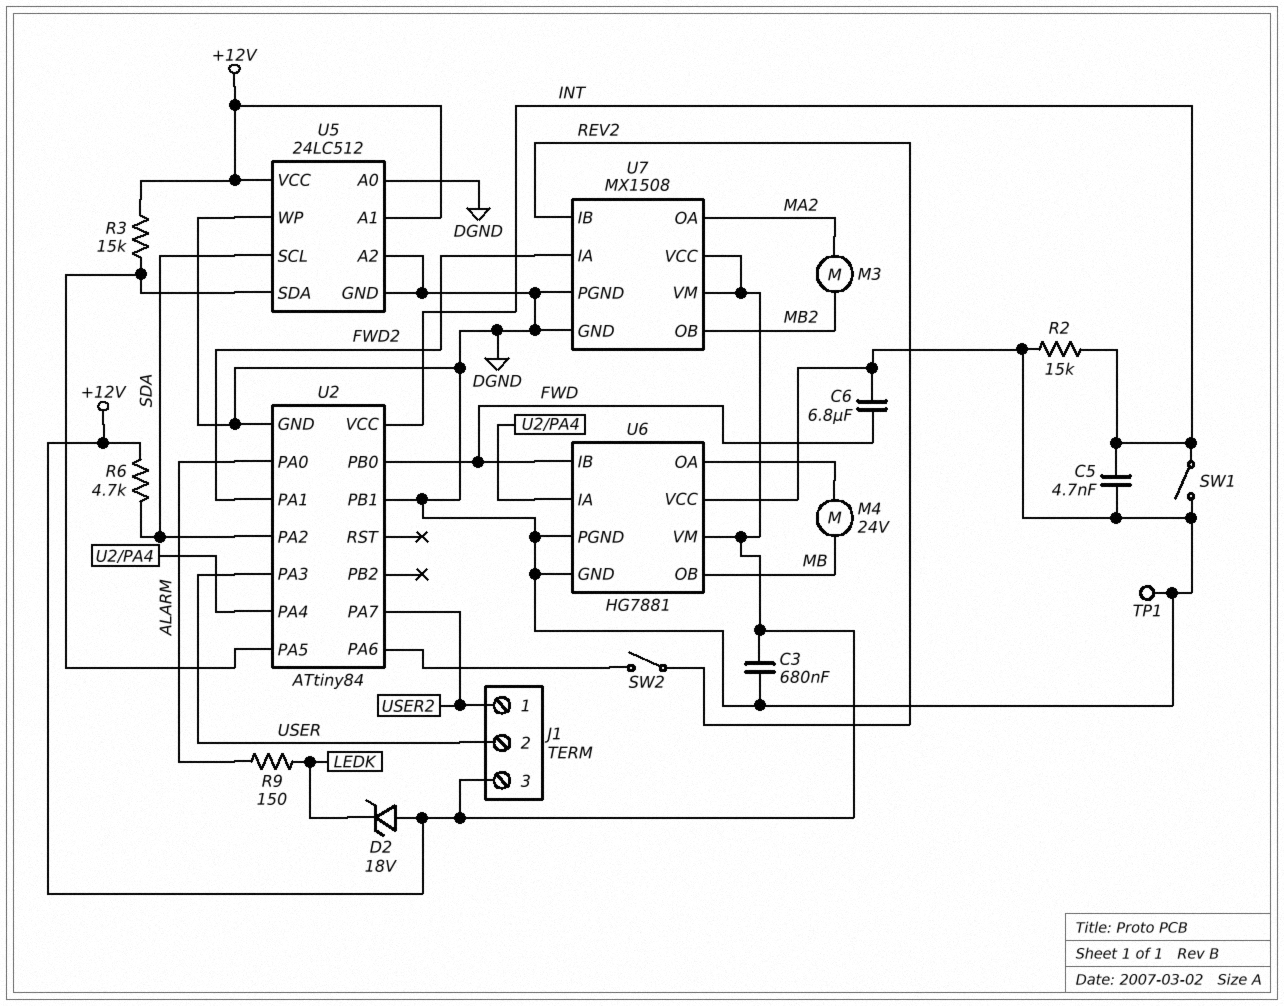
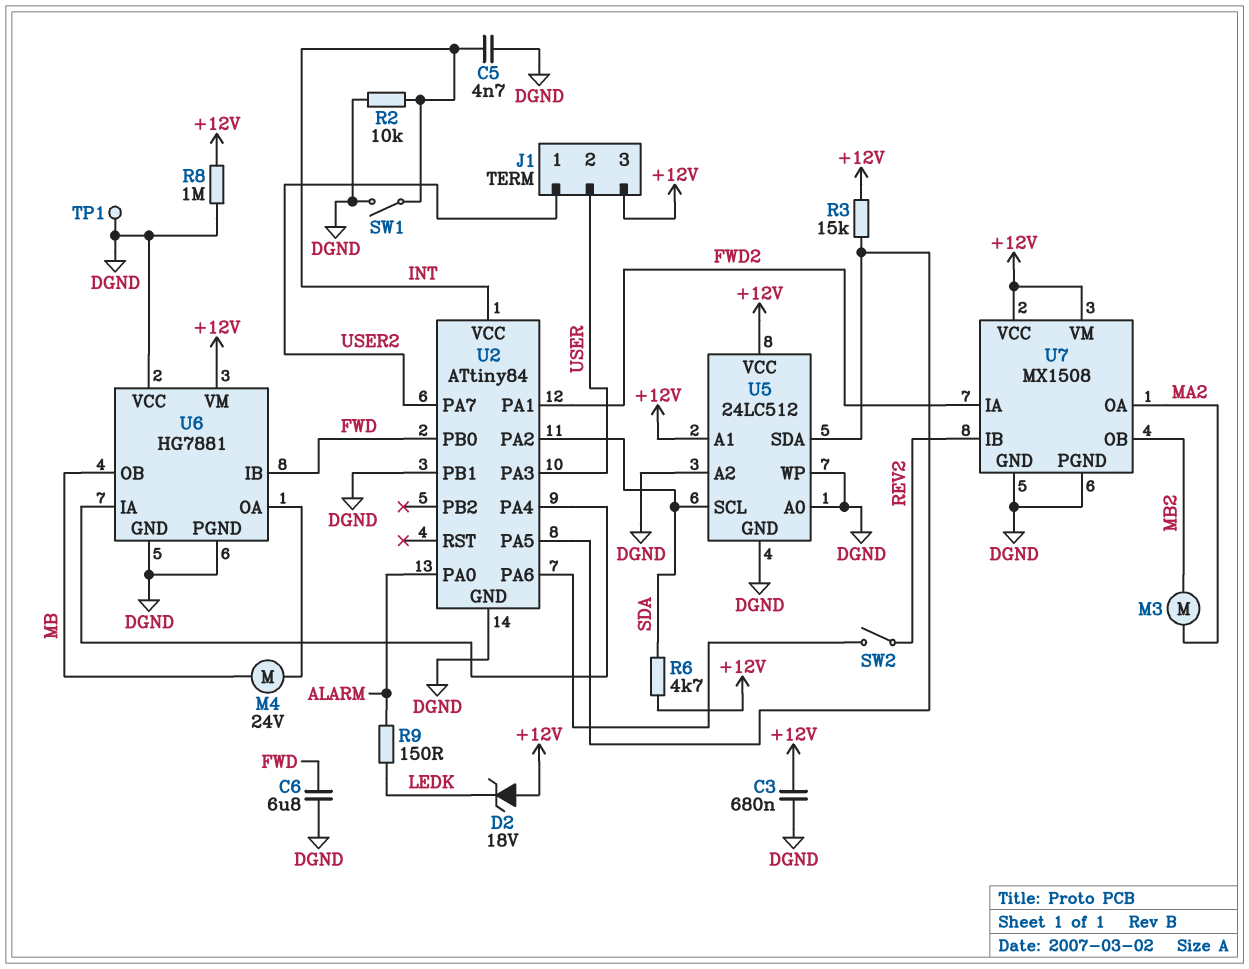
R2: 15k (DGND, INT) -> 10k (DGND, INT)
R8: none -> 1M (+12V, DGND)

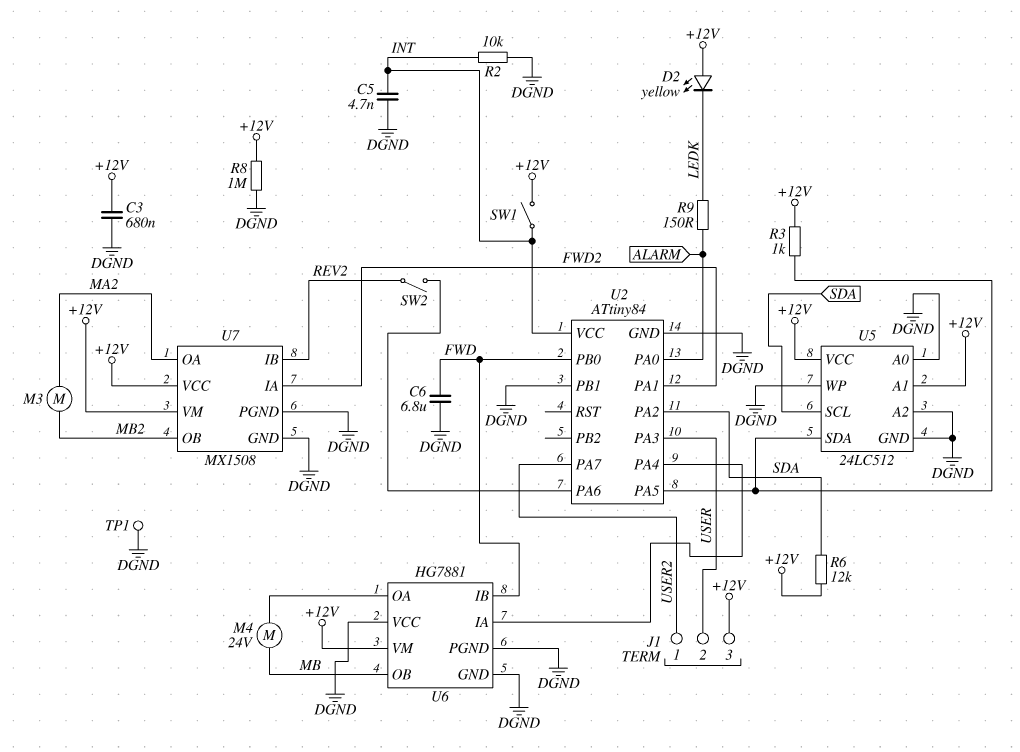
D2: zener 18V (A +12V, K LEDK) -> LED yellow (A +12V, K LEDK)
R3: 15k (+12V, U2/PA5) -> 1k (+12V, U2/PA5)
R6: 4.7k (+12V, SDA) -> 12k (+12V, SDA)
SW1: switch (DGND, INT) -> switch (+12V, INT)

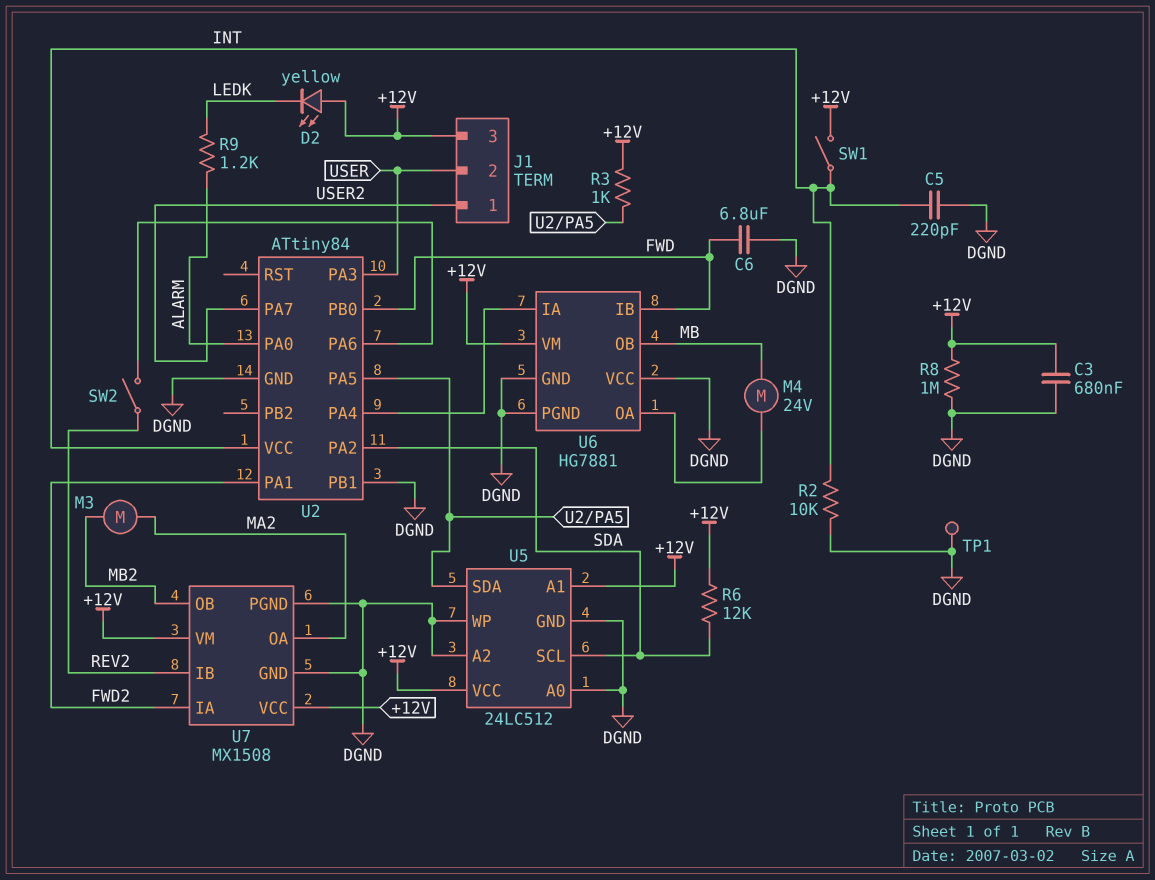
C5: 4.7nF (DGND, INT) -> 220pF (DGND, INT)
R9: 150 (ALARM, LEDK) -> 1.2k (ALARM, LEDK)

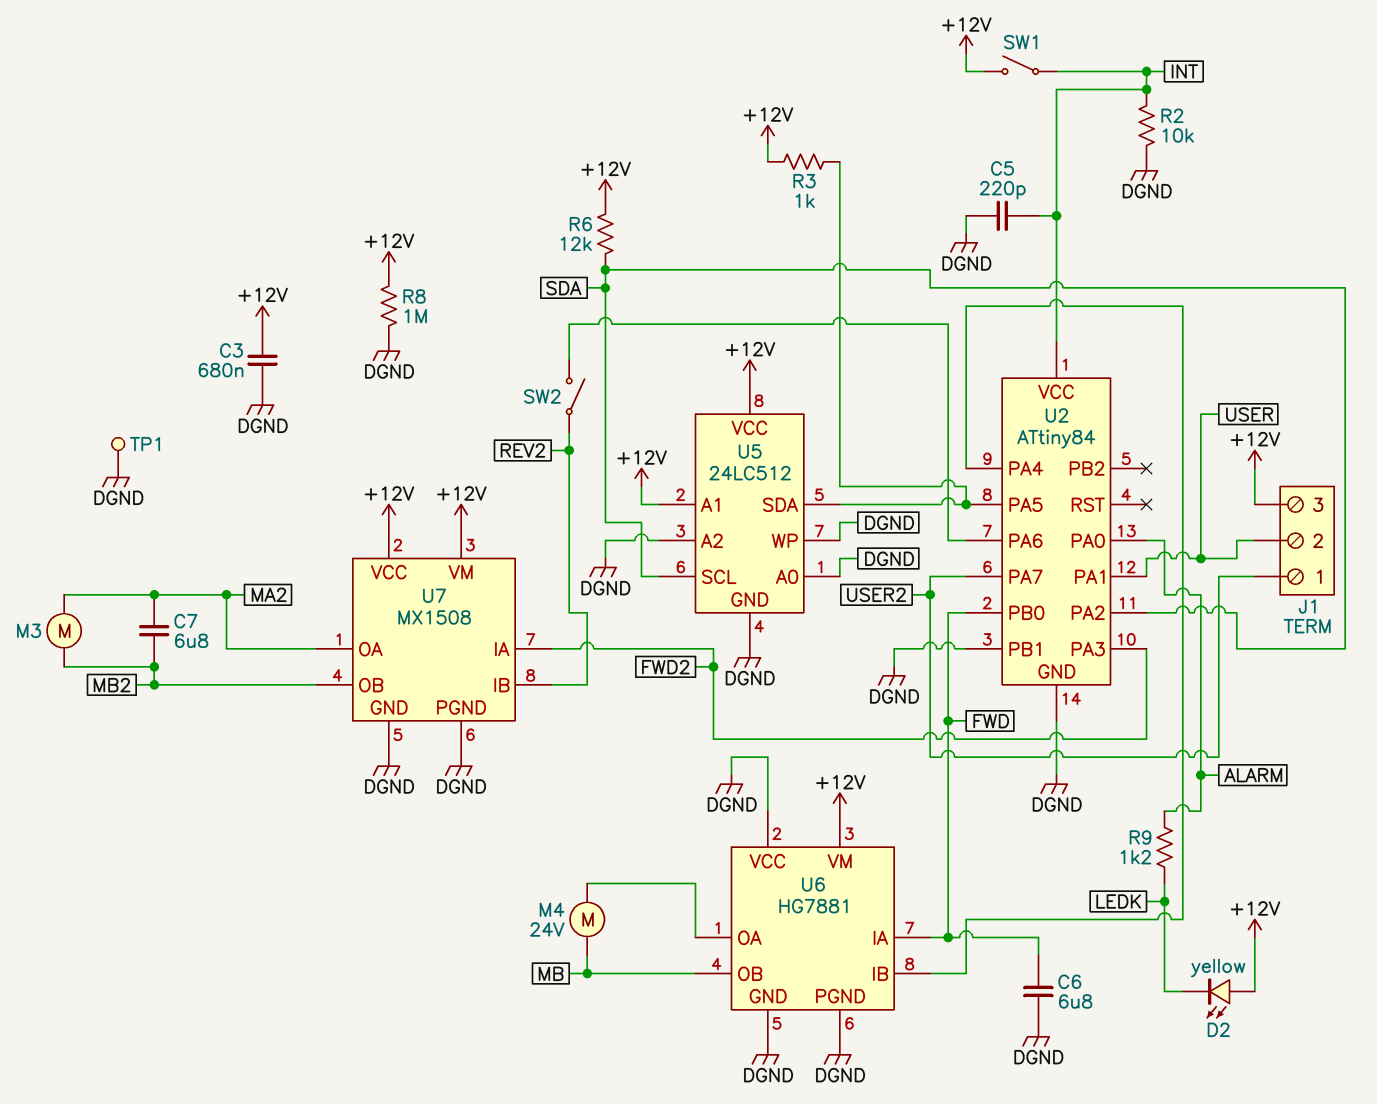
C7: none -> 6.8uF (MA2, MB2)
U2 pin PA1: FWD2 -> USER
U2 pin PA3: USER -> FWD2
U6 pin IA: U2/PA4 -> FWD
U6 pin IB: FWD -> U2/PA4

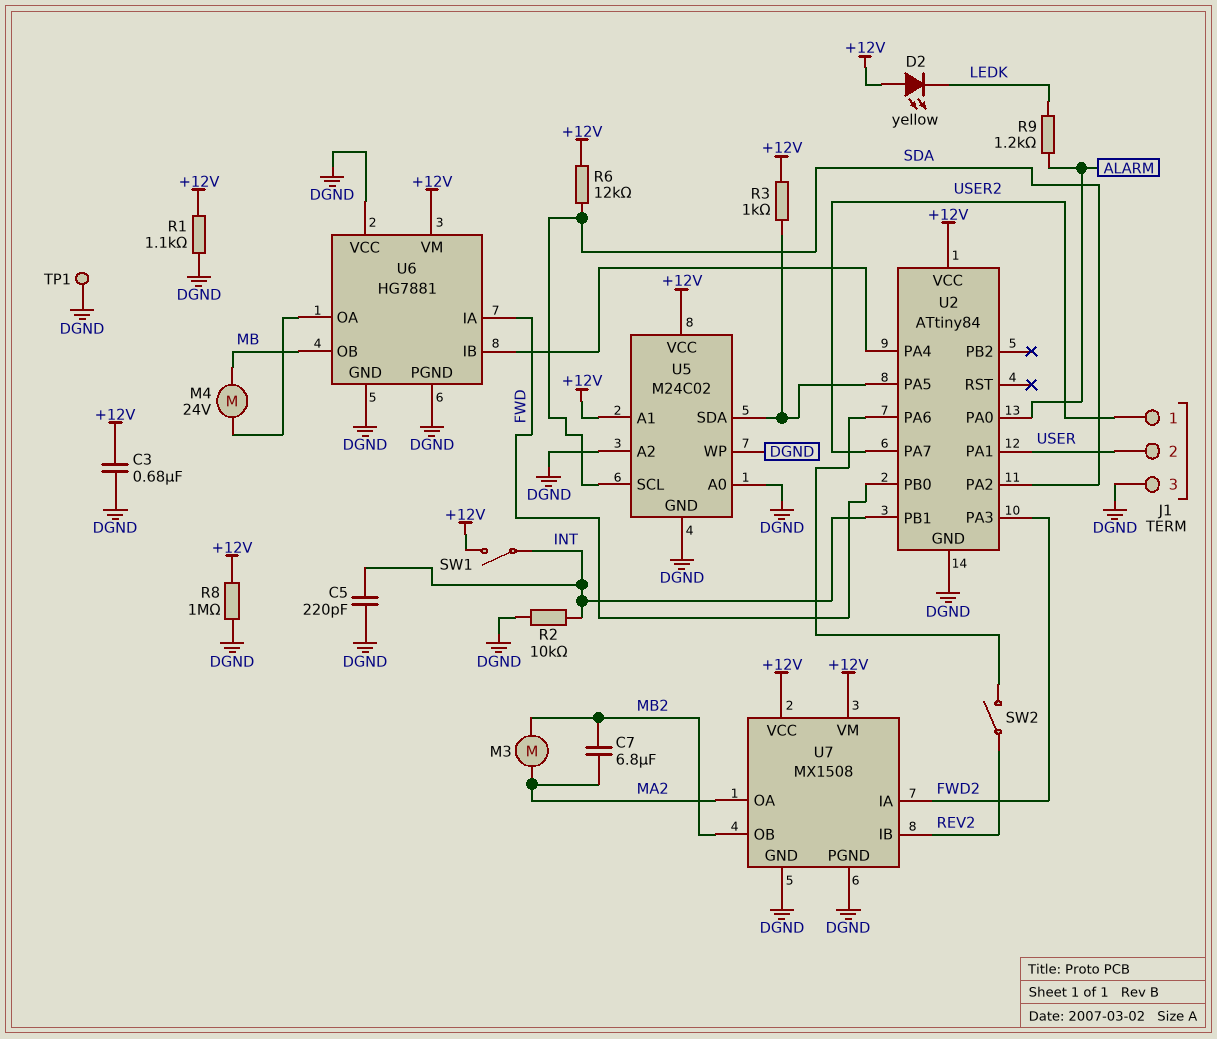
C6: 6.8uF (DGND, FWD) -> none
J1 pin 3: +12V -> DGND
R1: none -> 1.1k (+12V, DGND)
U2 pin PB1: DGND -> INT
U2 pin VCC: INT -> +12V
U5: 24LC512 -> M24C02

